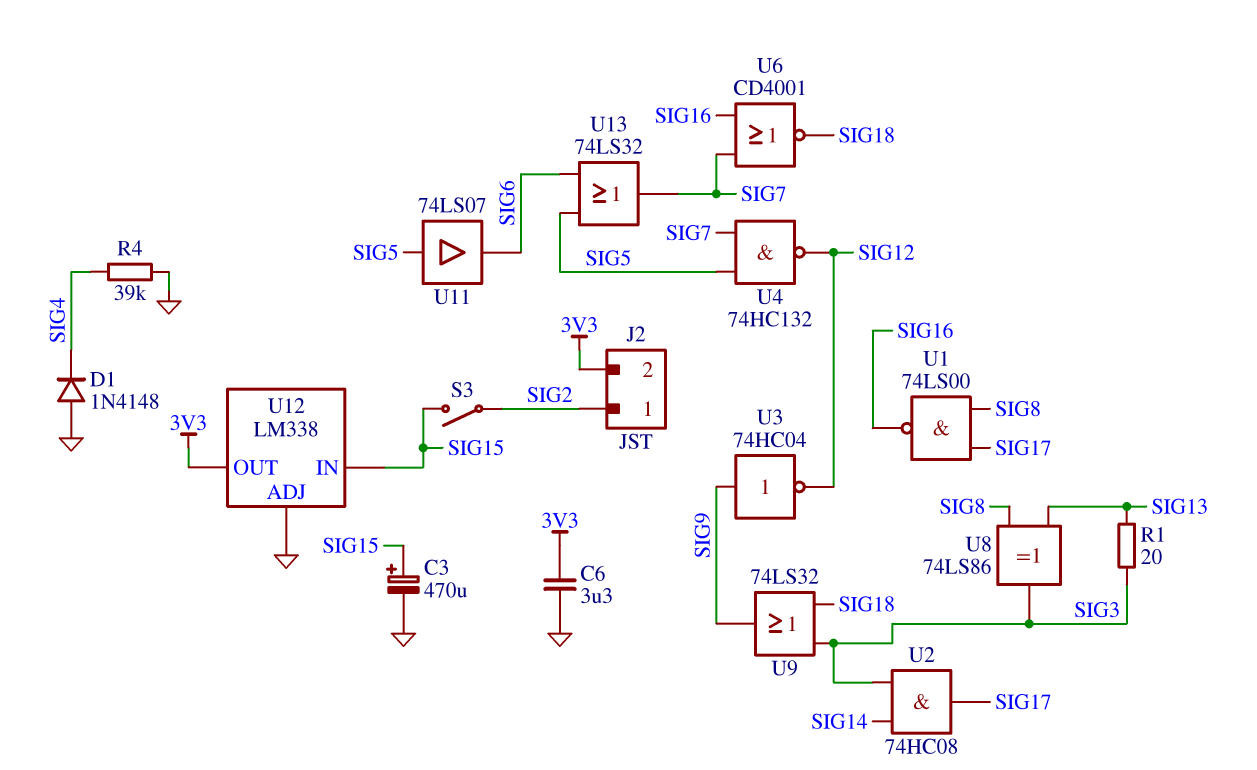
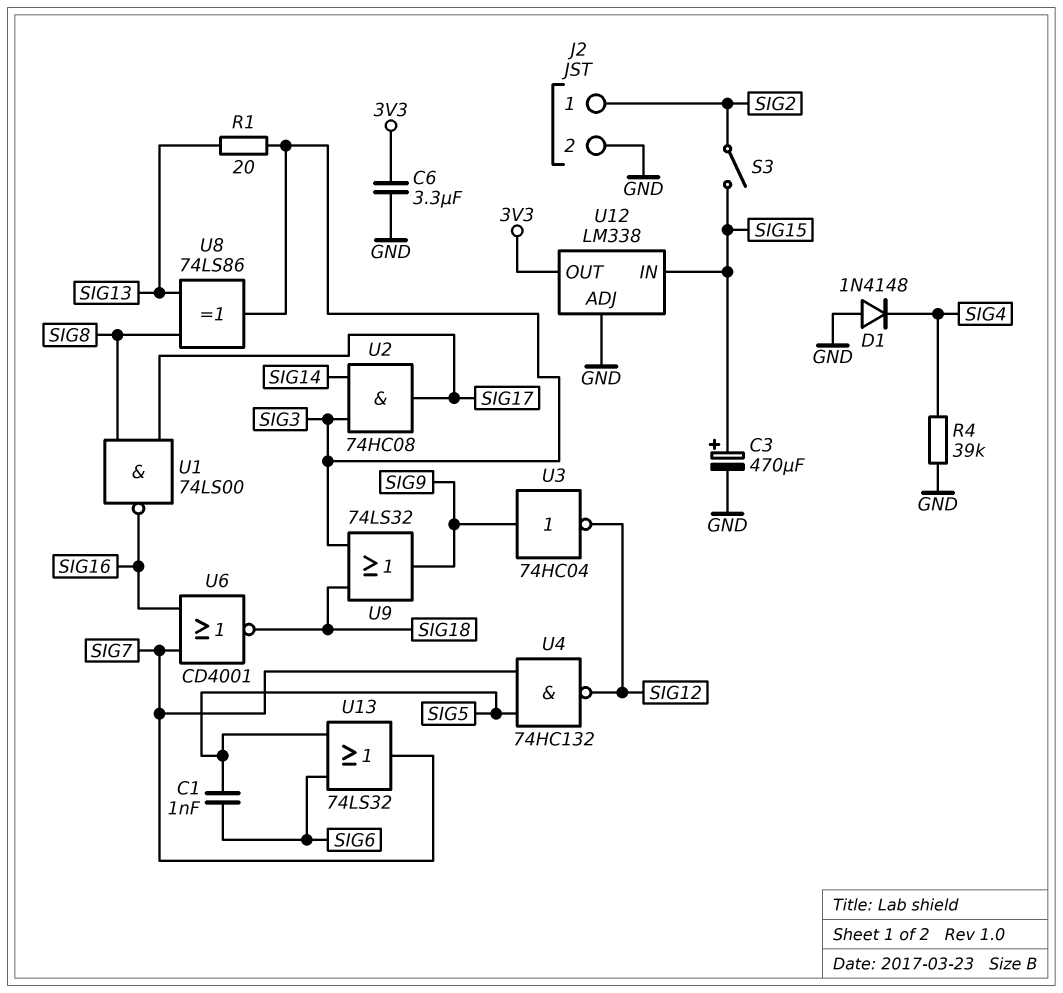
C1: none -> 1nF (SIG5, SIG6)
J2 pin 2: 3V3 -> GND
U11: buffer 74LS07 (in SIG5, out SIG6) -> none

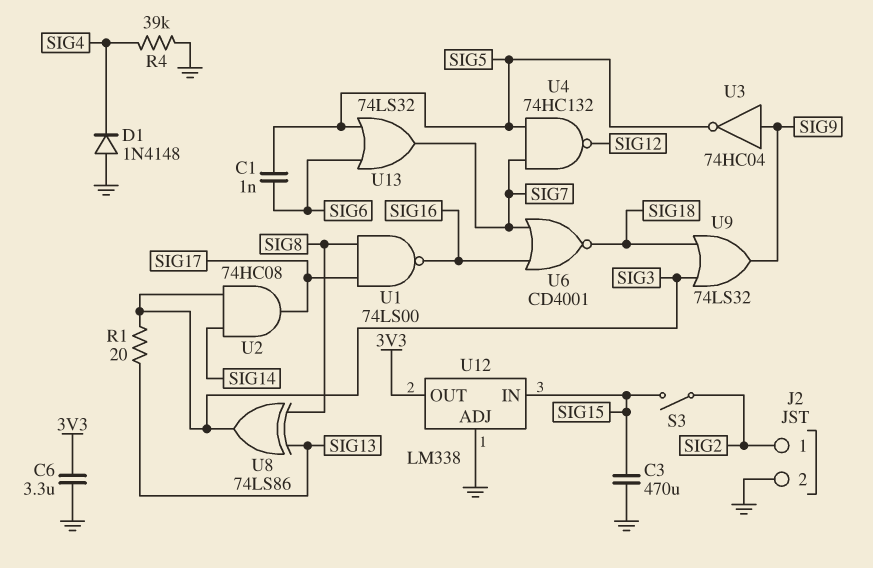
C3: 470uF (plus SIG15, minus GND) -> 470uF (GND, SIG15)
U3: NOT 74HC04 (in SIG9, out SIG12) -> NOT 74HC04 (in SIG9, out SIG5)

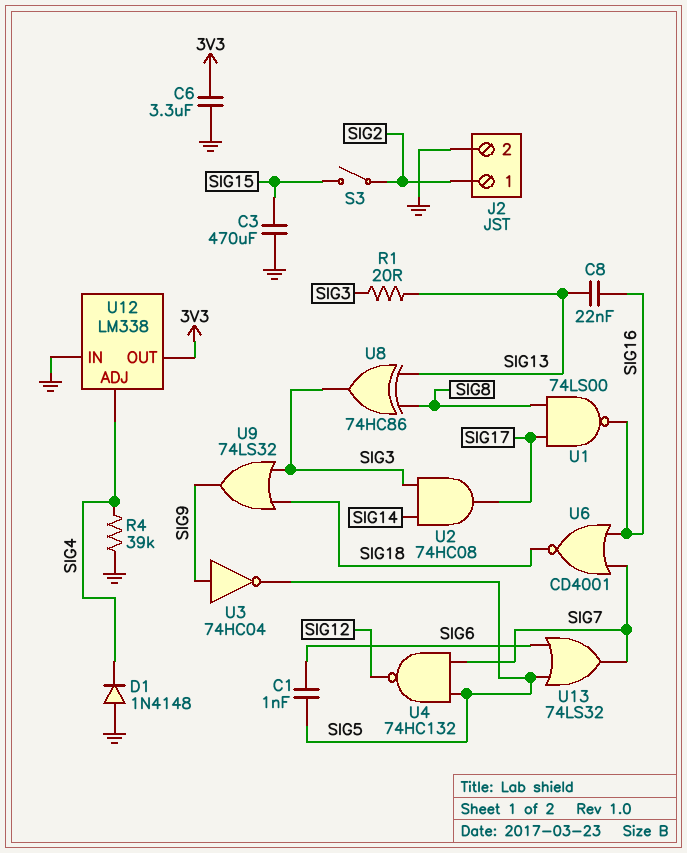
C8: none -> 22nF (SIG13, SIG16)
U8: XOR 74LS86 (in SIG8, in SIG13, out SIG3) -> XOR 74HC86 (in SIG8, in SIG13, out SIG3)
U12 pin ADJ: GND -> SIG4
U12 pin IN: SIG15 -> GND

